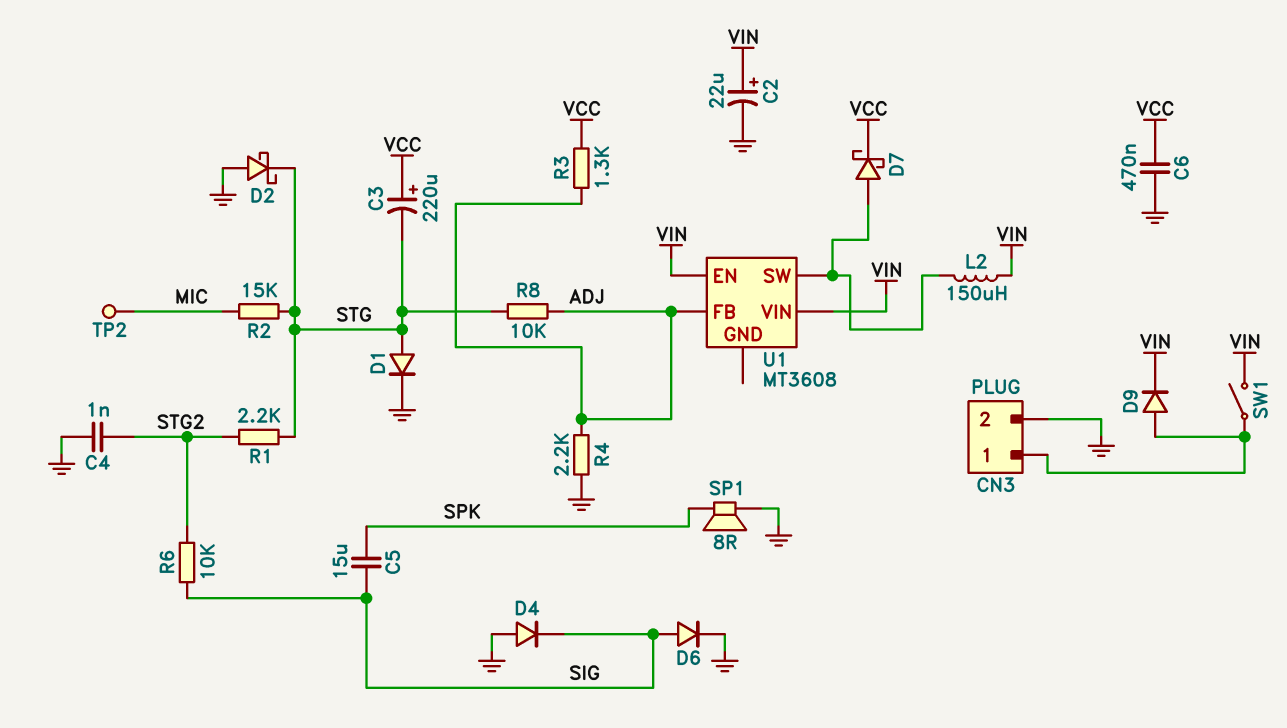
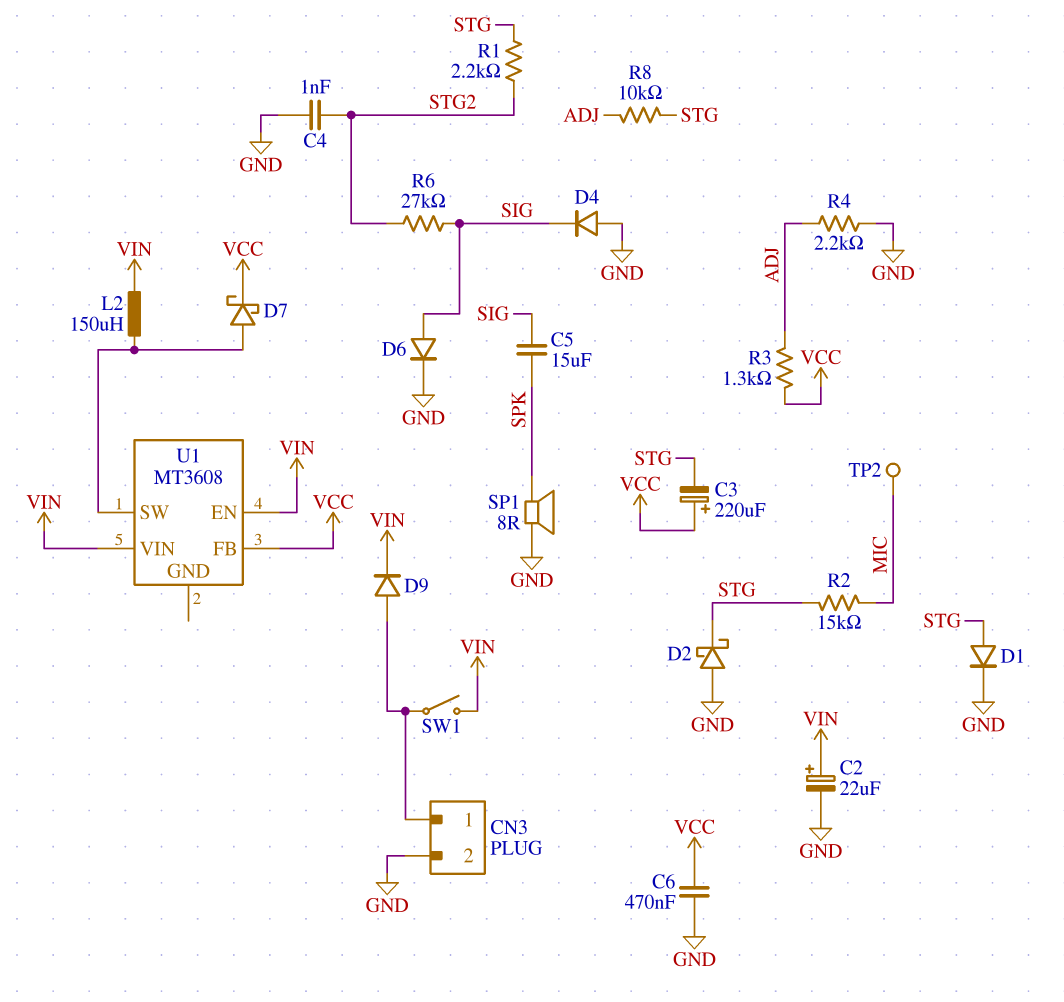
R6: 10k (SIG, STG2) -> 27k (SIG, STG2)
U1 pin FB: ADJ -> VCC

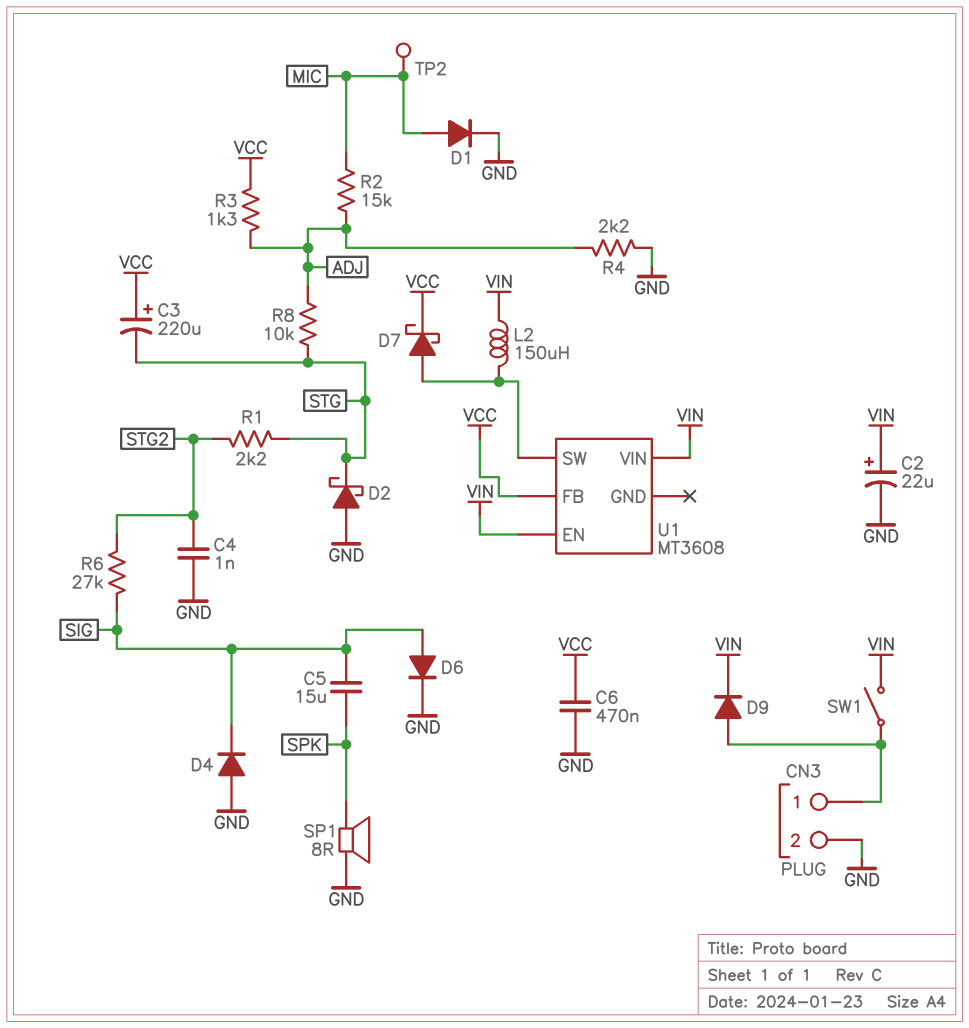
D1: diode (A STG, K GND) -> diode (A MIC, K GND)
R2: 15k (MIC, STG) -> 15k (ADJ, MIC)

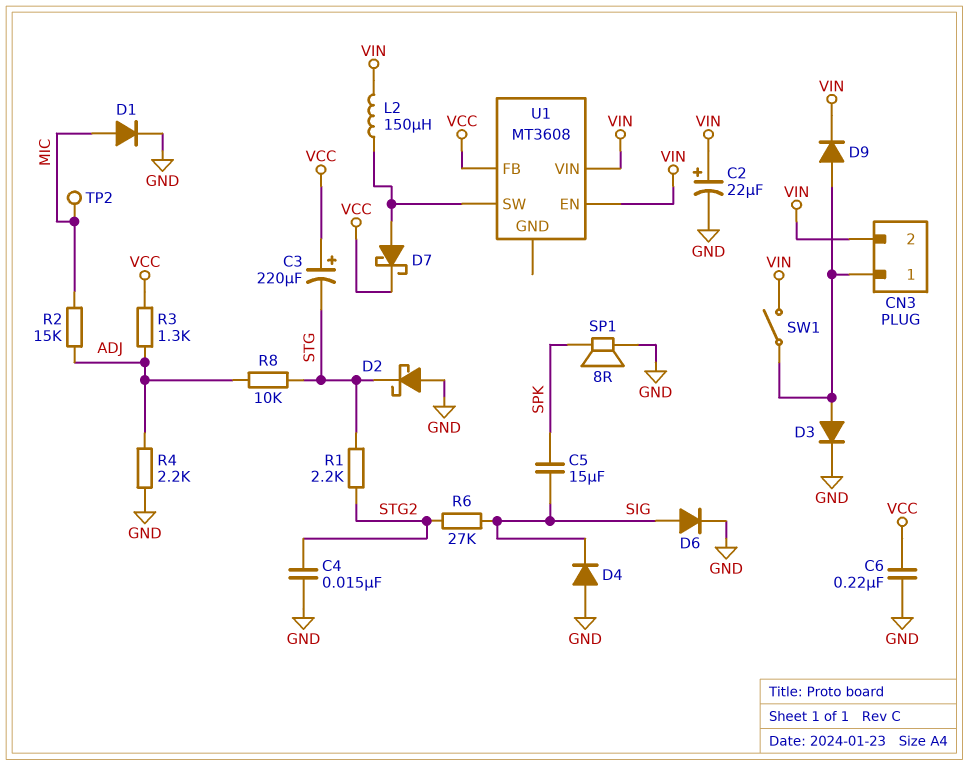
C4: 1nF (GND, STG2) -> 15nF (GND, STG2)
C6: 470nF (GND, VCC) -> 220nF (GND, VCC)
CN3 pin 2: GND -> VIN
D3: none -> diode (A CN3/1, K GND)

